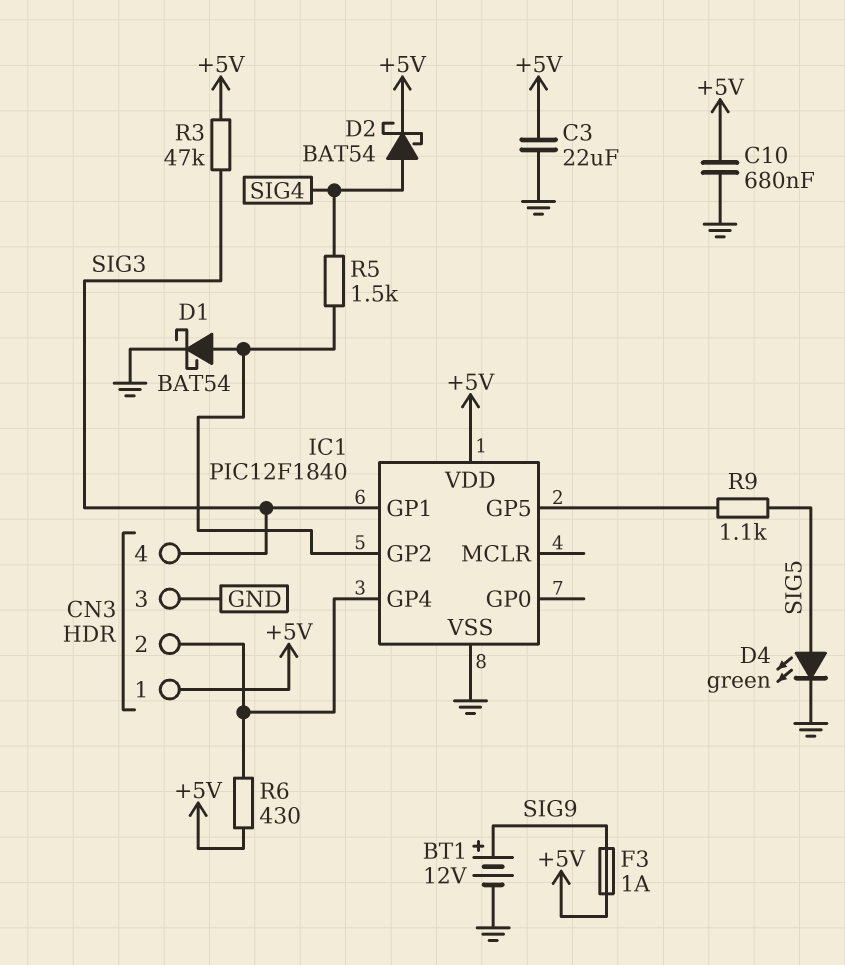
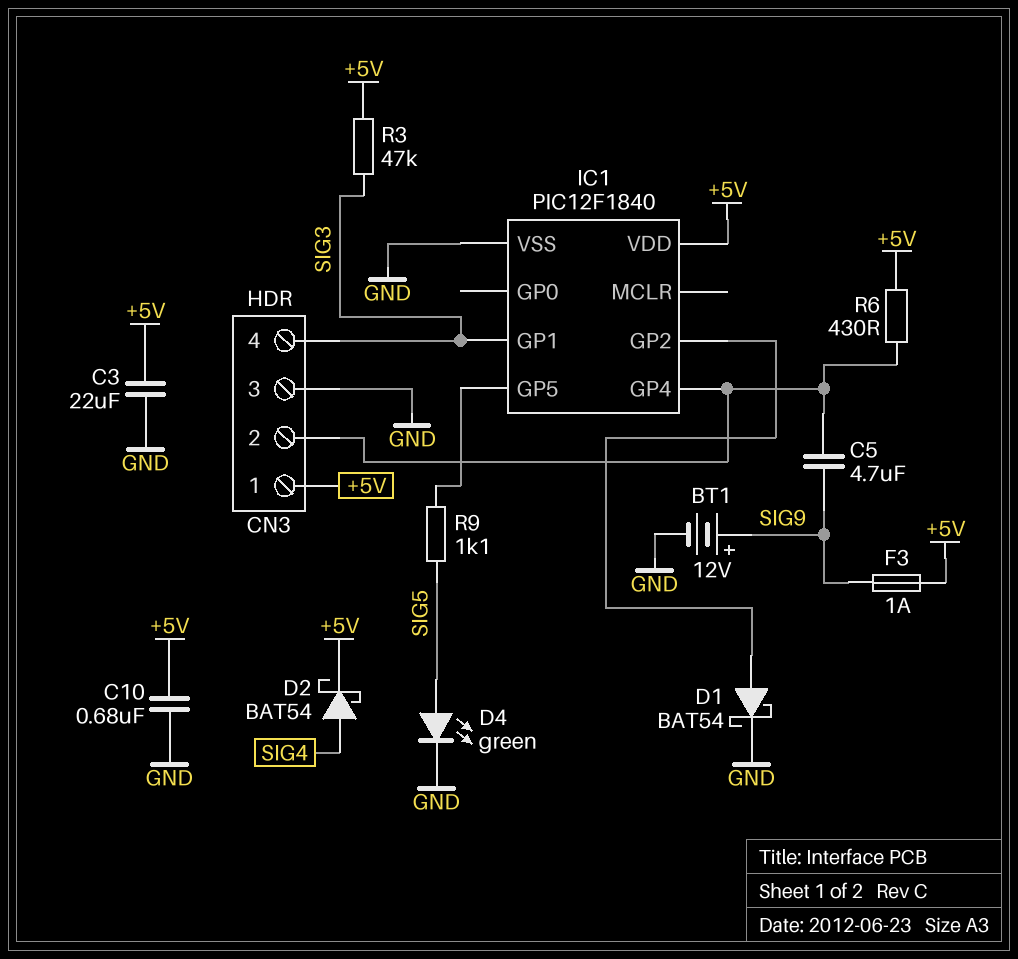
C5: none -> 4.7uF (CN3/2, SIG9)
R5: 1.5k (IC1/GP2, SIG4) -> none

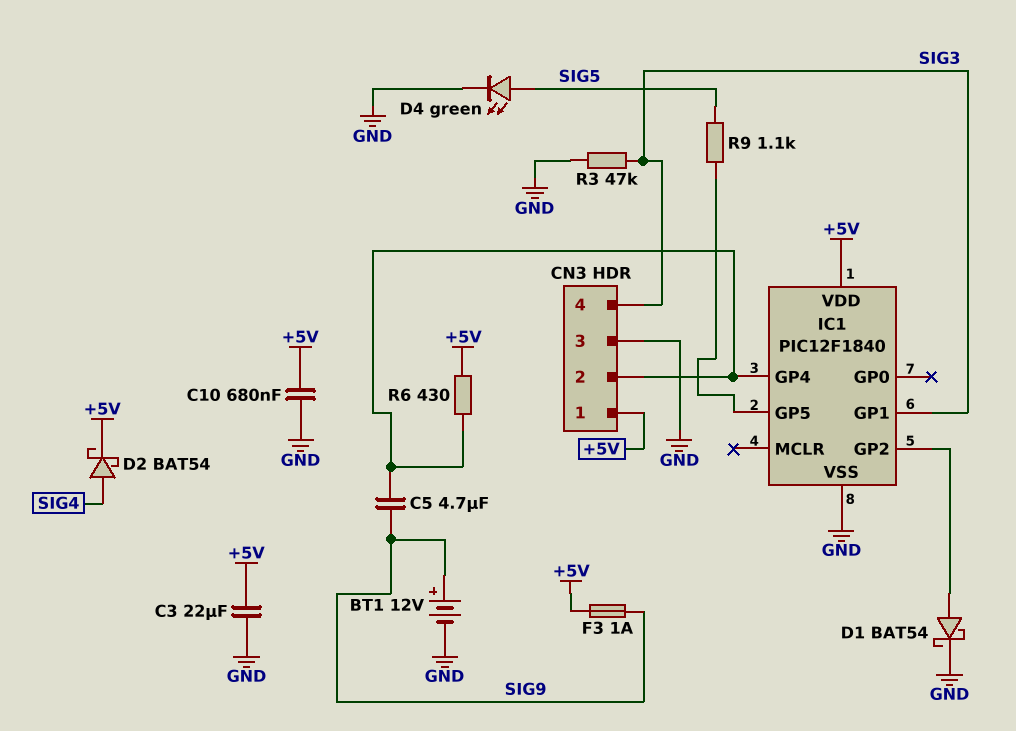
R3: 47k (+5V, SIG3) -> 47k (GND, SIG3)

